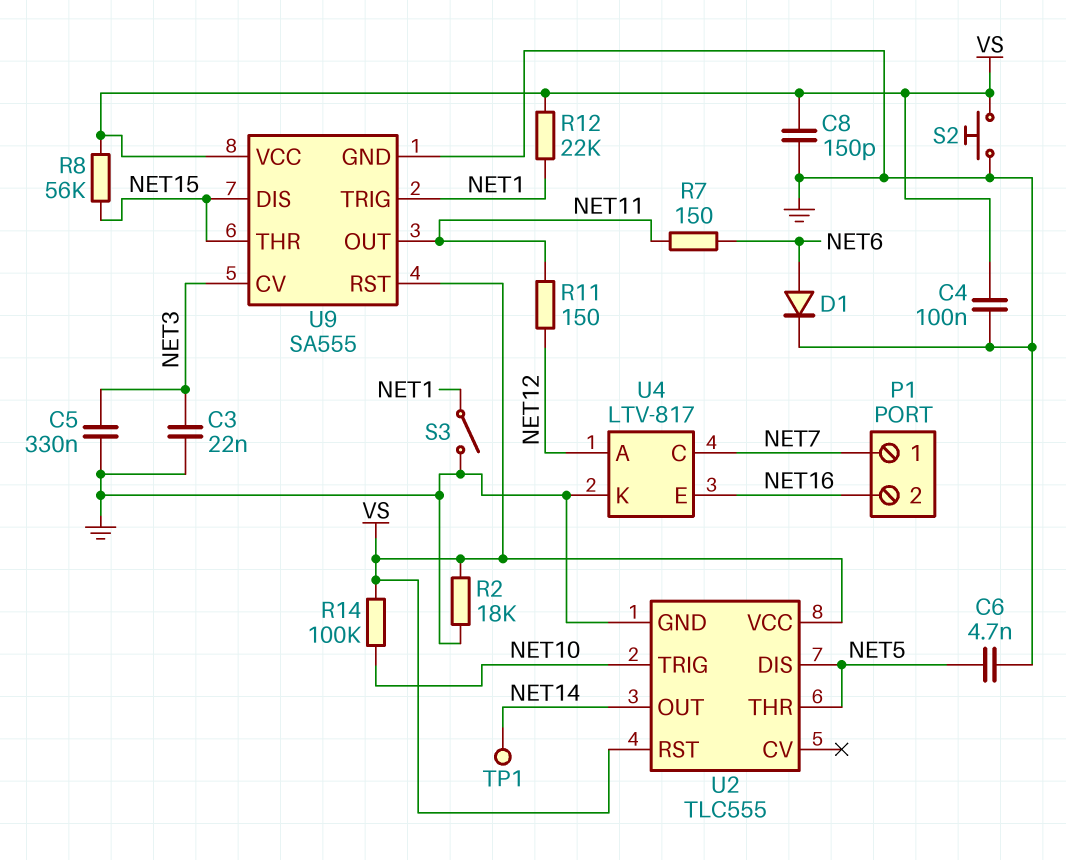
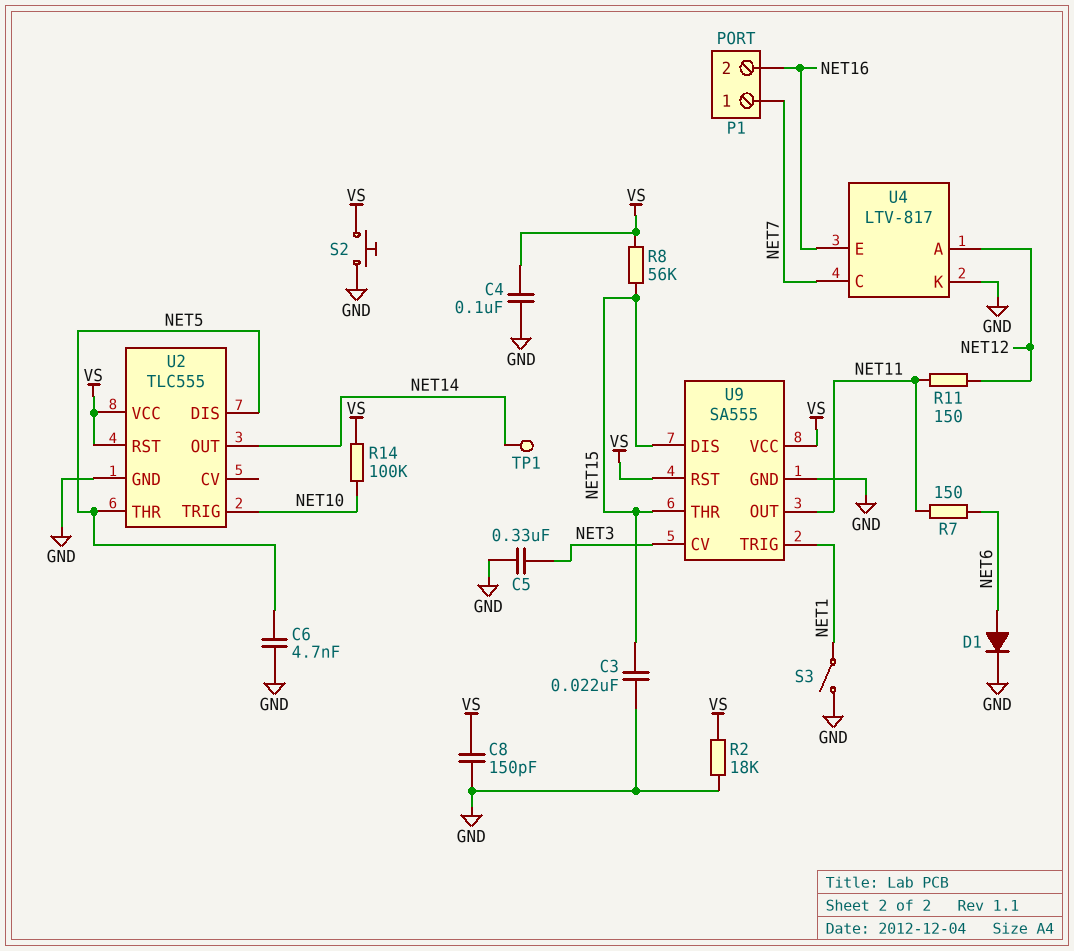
C3: 22nF (GND, NET3) -> 22nF (GND, NET15)
R12: 22k (NET1, VS) -> none

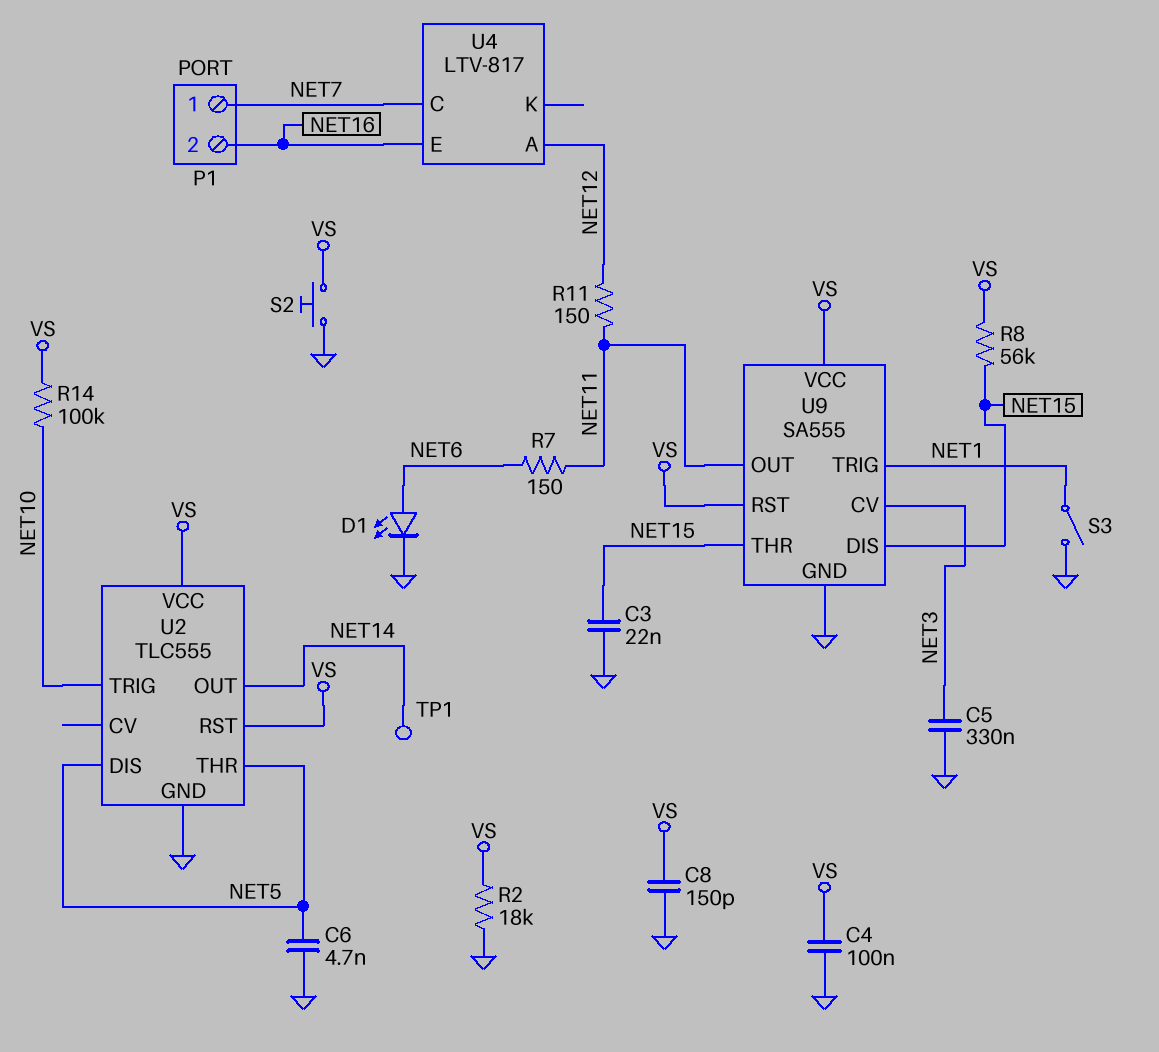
D1: diode (A NET6, K GND) -> LED (A NET6, K GND)
U4 pin K: GND -> none

